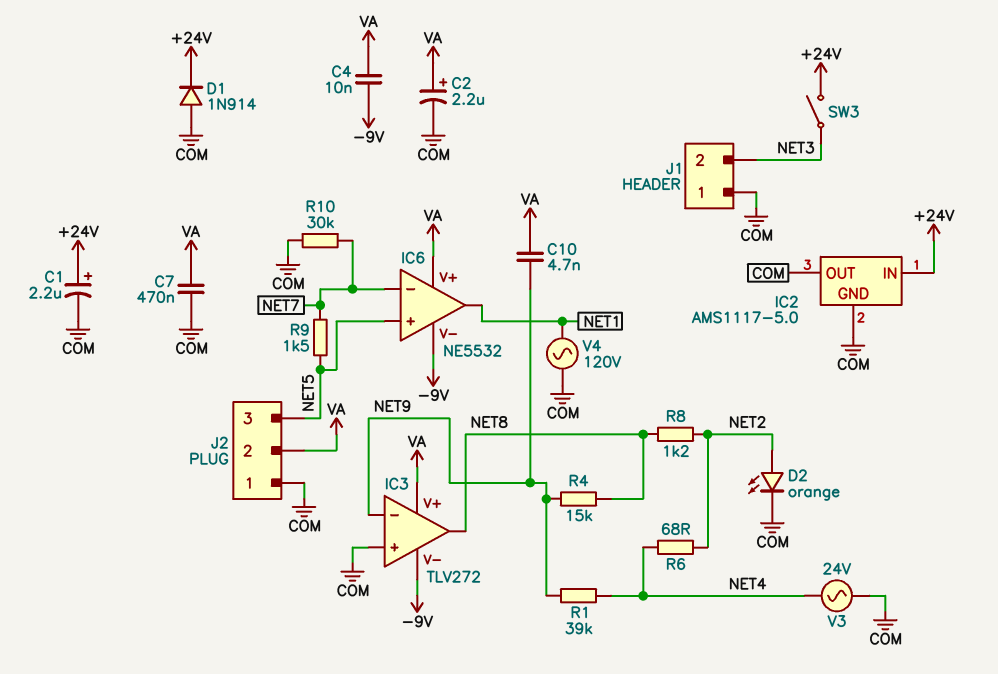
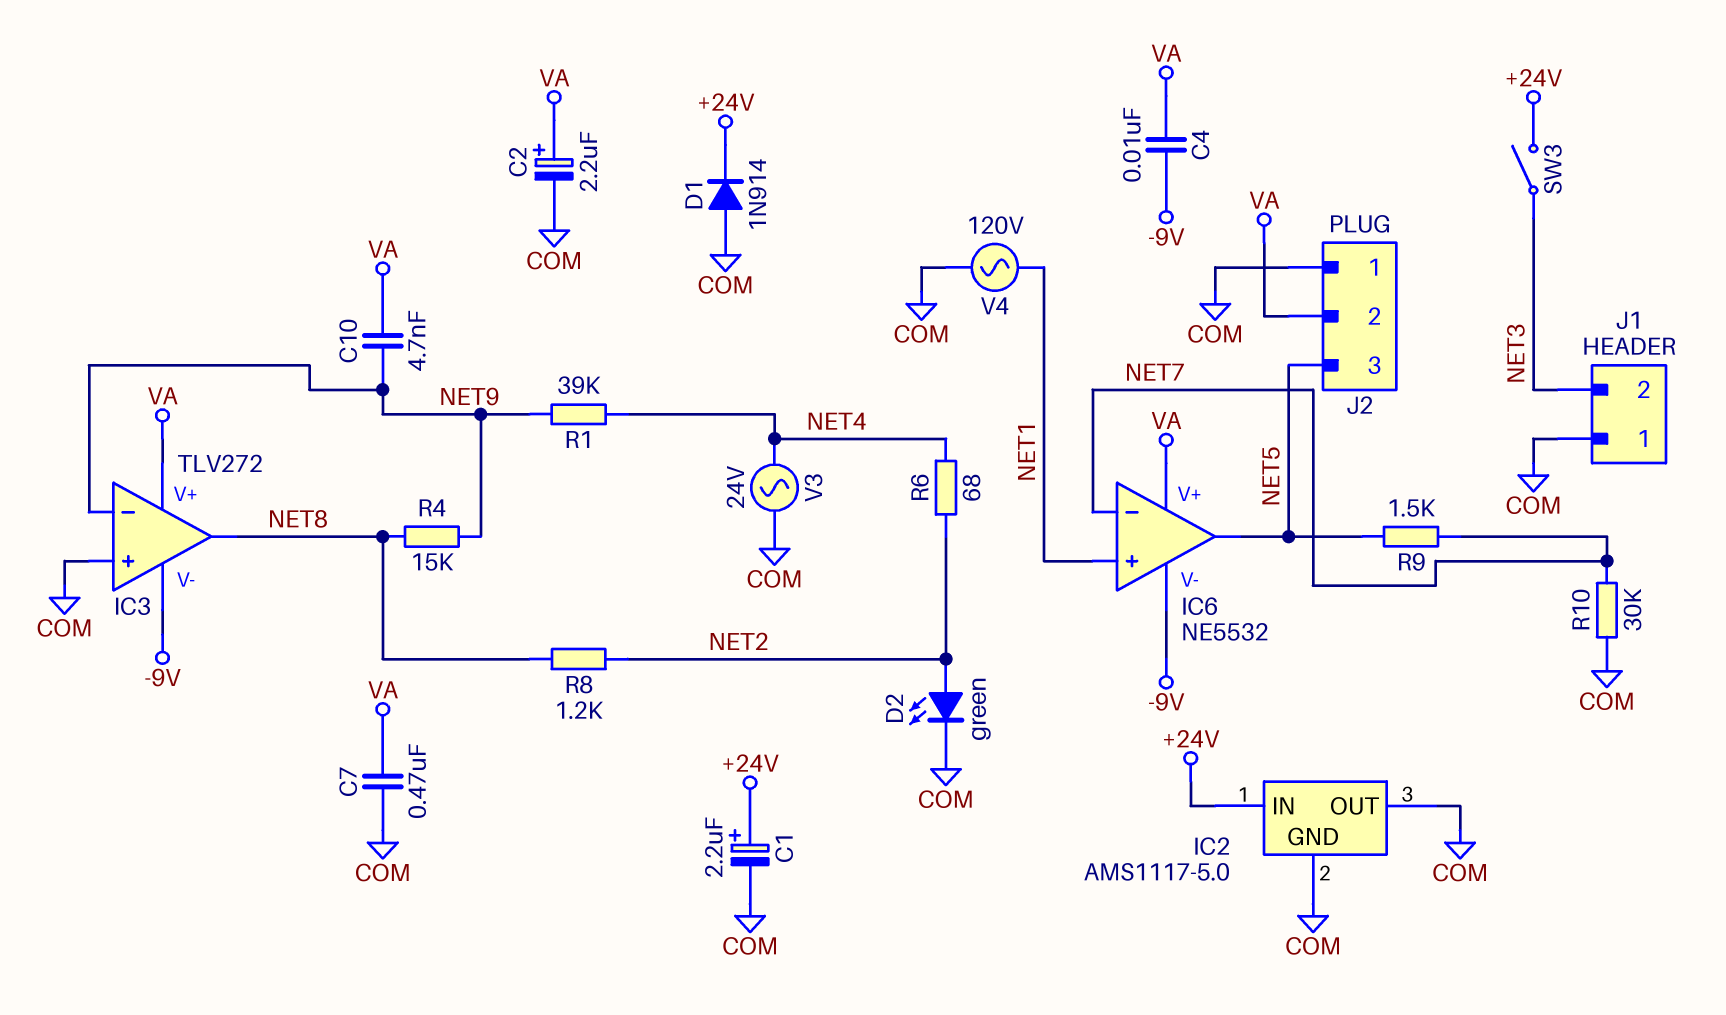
D2: LED orange (A NET2, K COM) -> LED green (A NET2, K COM)
IC6 pin in+: NET5 -> NET1
IC6 pin out: NET1 -> NET5

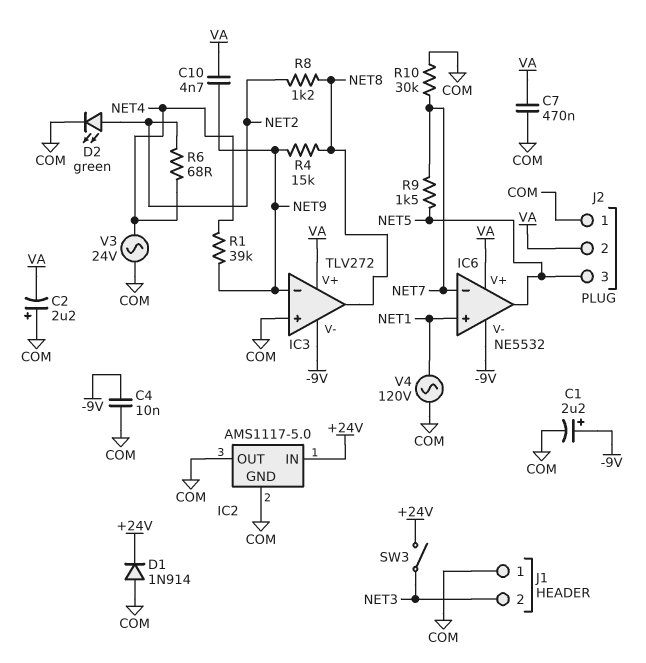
C1: 2.2uF (plus +24V, minus COM) -> 2.2uF (plus -9V, minus COM)
C2: 2.2uF (plus VA, minus COM) -> 2.2uF (plus COM, minus VA)
C4: 10nF (-9V, VA) -> 10nF (-9V, COM)

